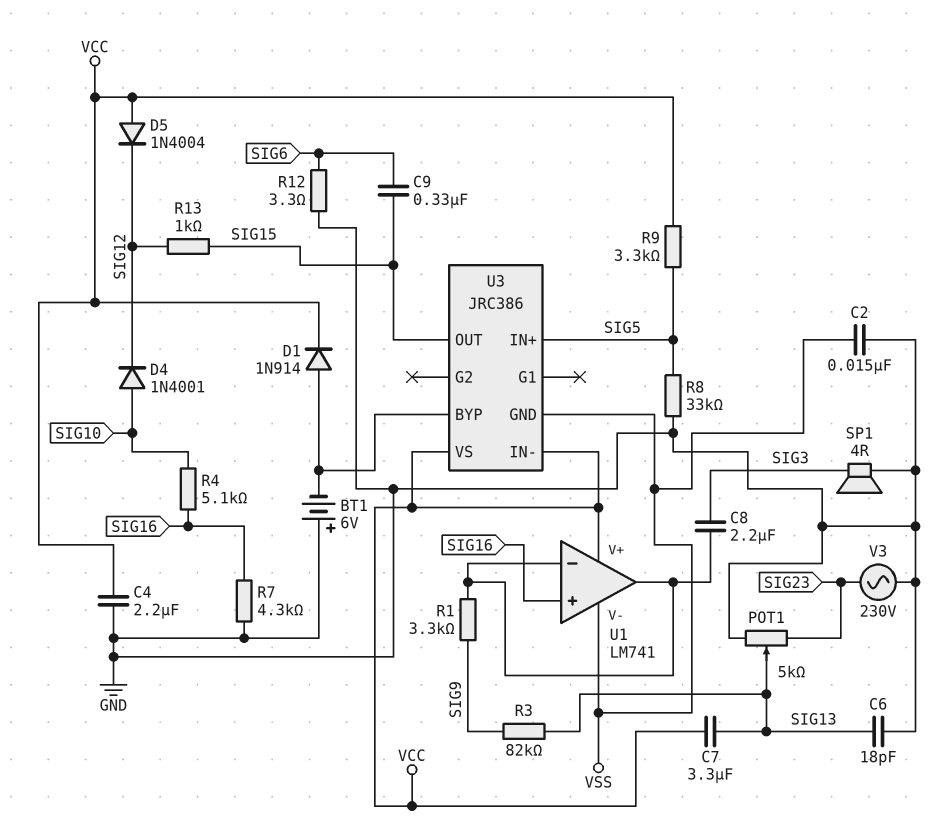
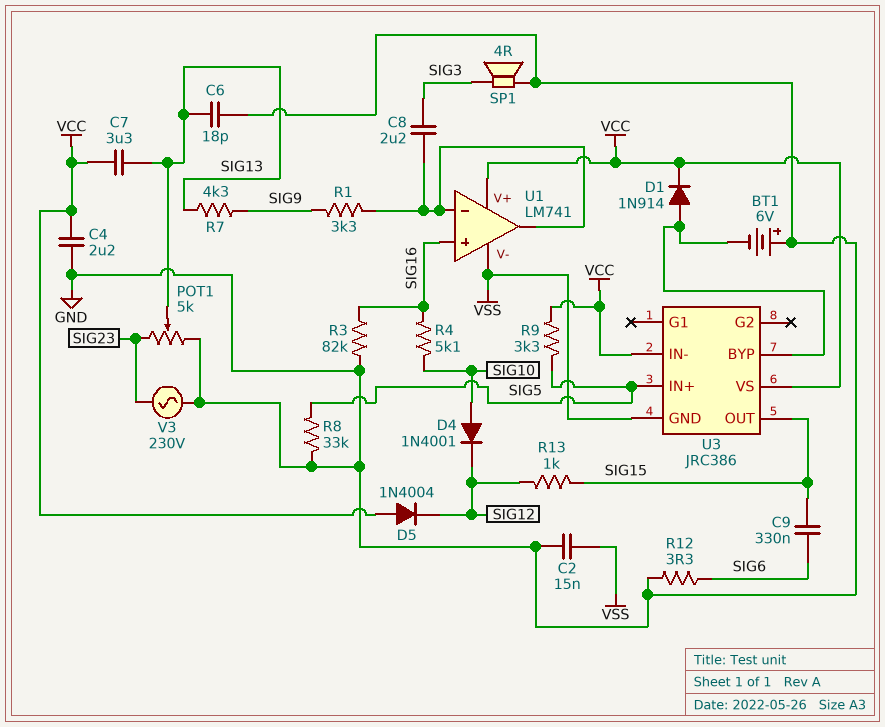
R3: 82k (SIG9, SIG13) -> 82k (GND, SIG16)
R7: 4.3k (GND, SIG16) -> 4.3k (SIG9, SIG13)

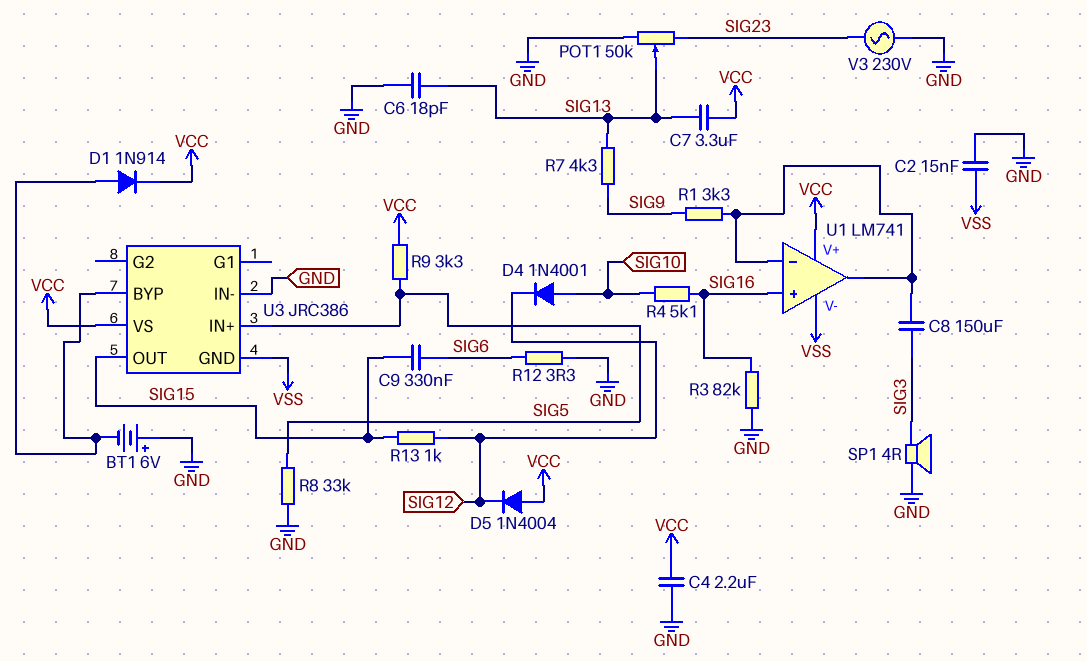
C8: 2.2uF (SIG3, U1/in-) -> 150uF (SIG3, U1/in-)
POT1: 5k (GND, SIG23, wiper SIG13) -> 50k (GND, SIG23, wiper SIG13)
U3 pin IN-: VCC -> GND

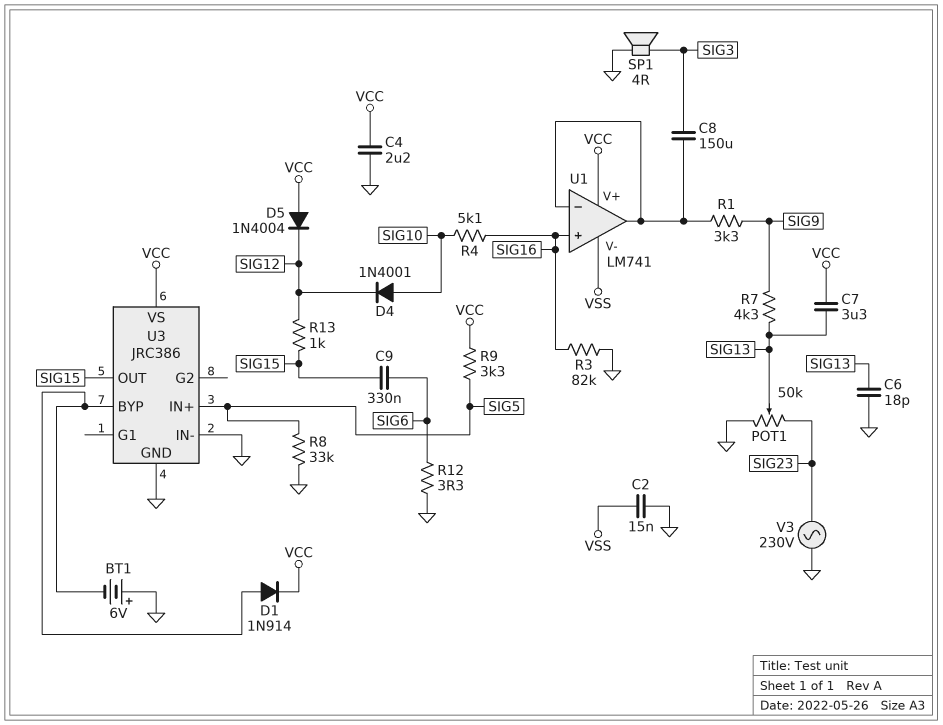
U3 pin GND: VSS -> GND

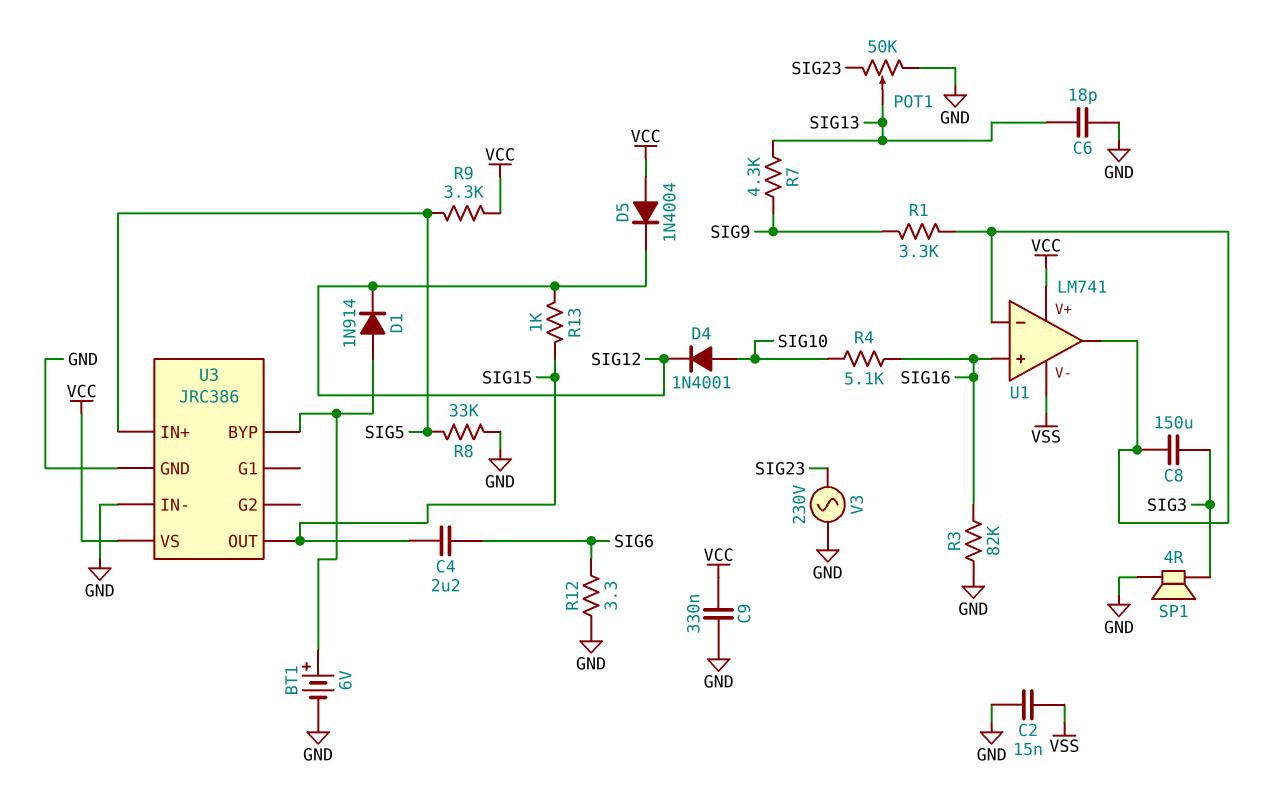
BT1: 6V (plus GND, minus U3/BYP) -> 6V (plus U3/BYP, minus GND)
C4: 2.2uF (GND, VCC) -> 2.2uF (SIG6, SIG15)
C7: 3.3uF (SIG13, VCC) -> none
C9: 330nF (SIG6, SIG15) -> 330nF (GND, VCC)
D1: diode 1N914 (A U3/BYP, K VCC) -> diode 1N914 (A U3/BYP, K SIG12)

